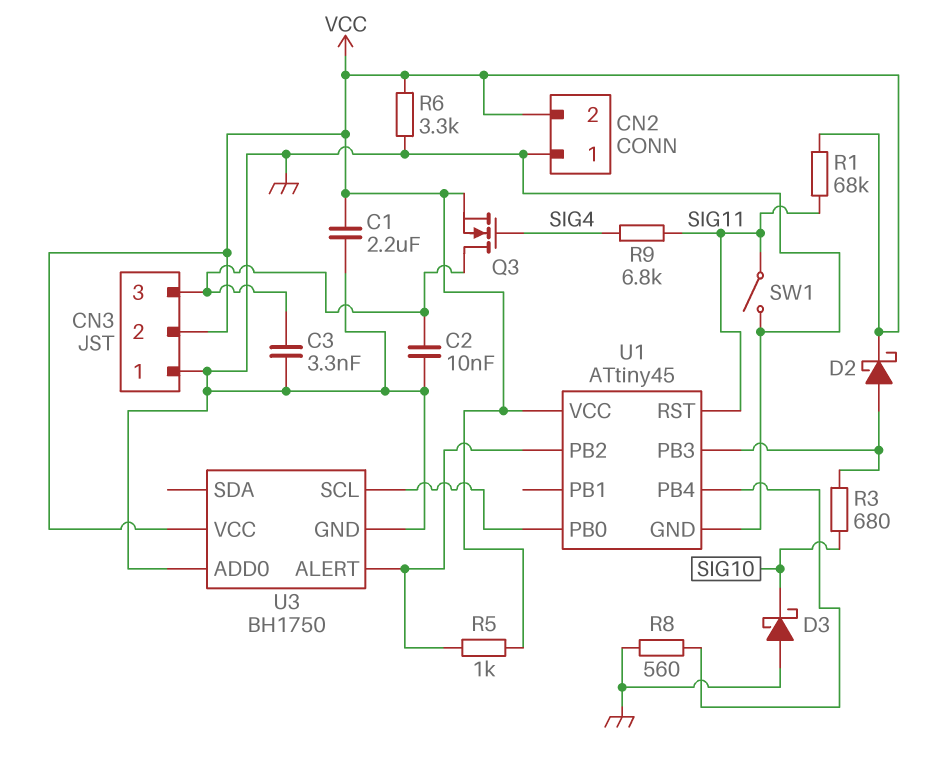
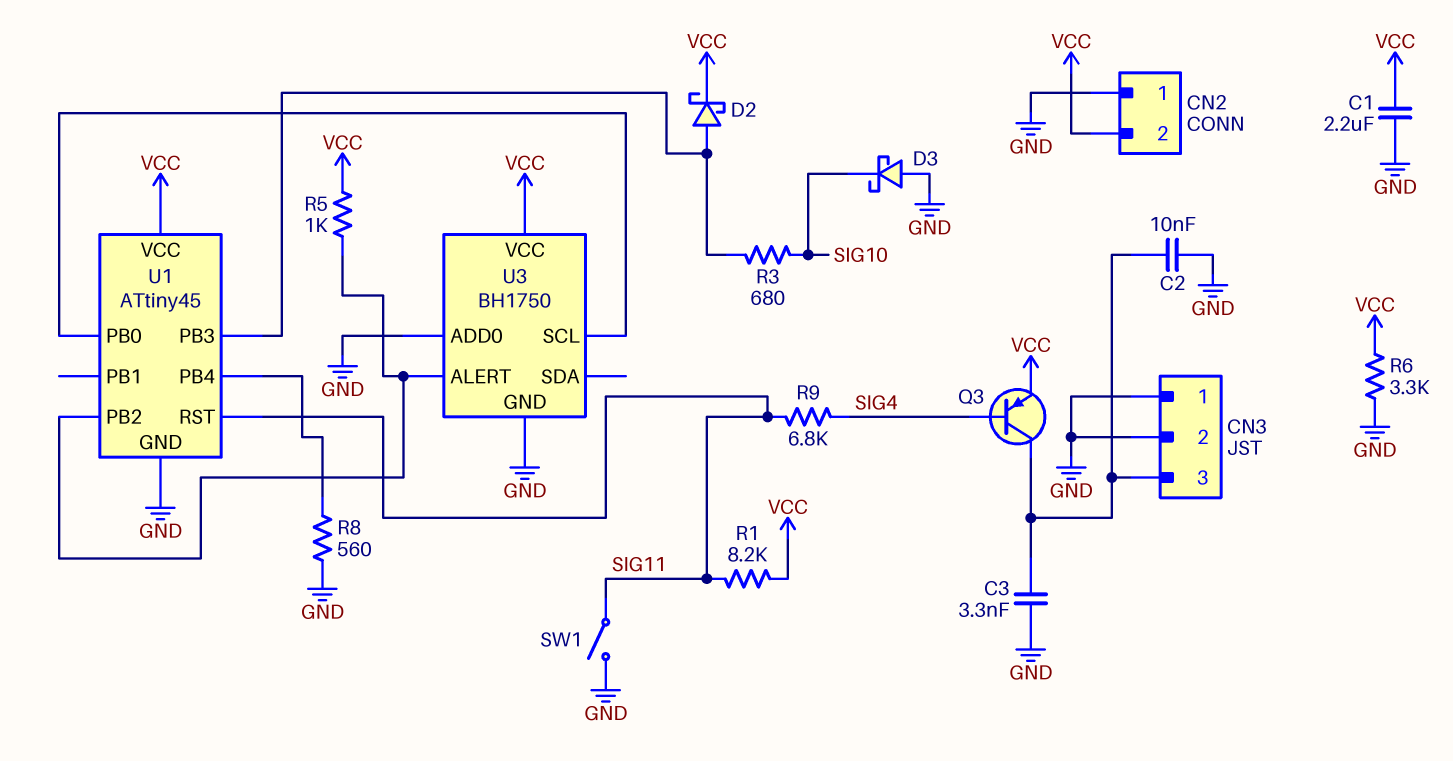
CN3 pin 2: VCC -> GND
Q3: NMOS (G SIG4, D CN3/3, S VCC) -> PNP (B SIG4, C CN3/3, E VCC)
R1: 68k (SIG11, VCC) -> 8.2k (SIG11, VCC)

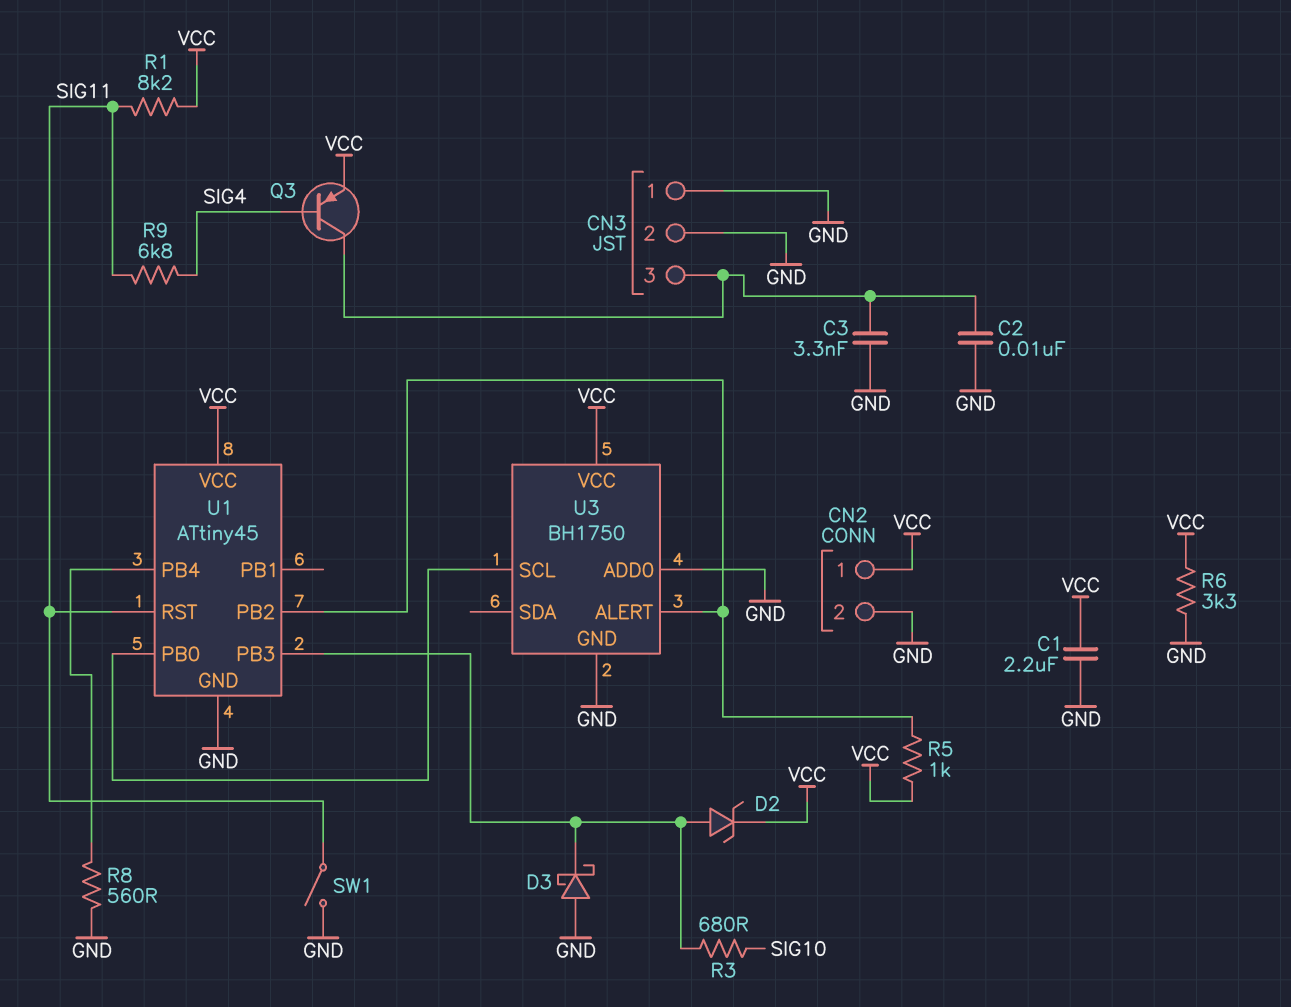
CN2 pin 1: GND -> VCC
CN2 pin 2: VCC -> GND
D2: schottky (A U1/PB3, K VCC) -> zener (A U1/PB3, K VCC)
D3: schottky (A GND, K SIG10) -> schottky (A GND, K U1/PB3)

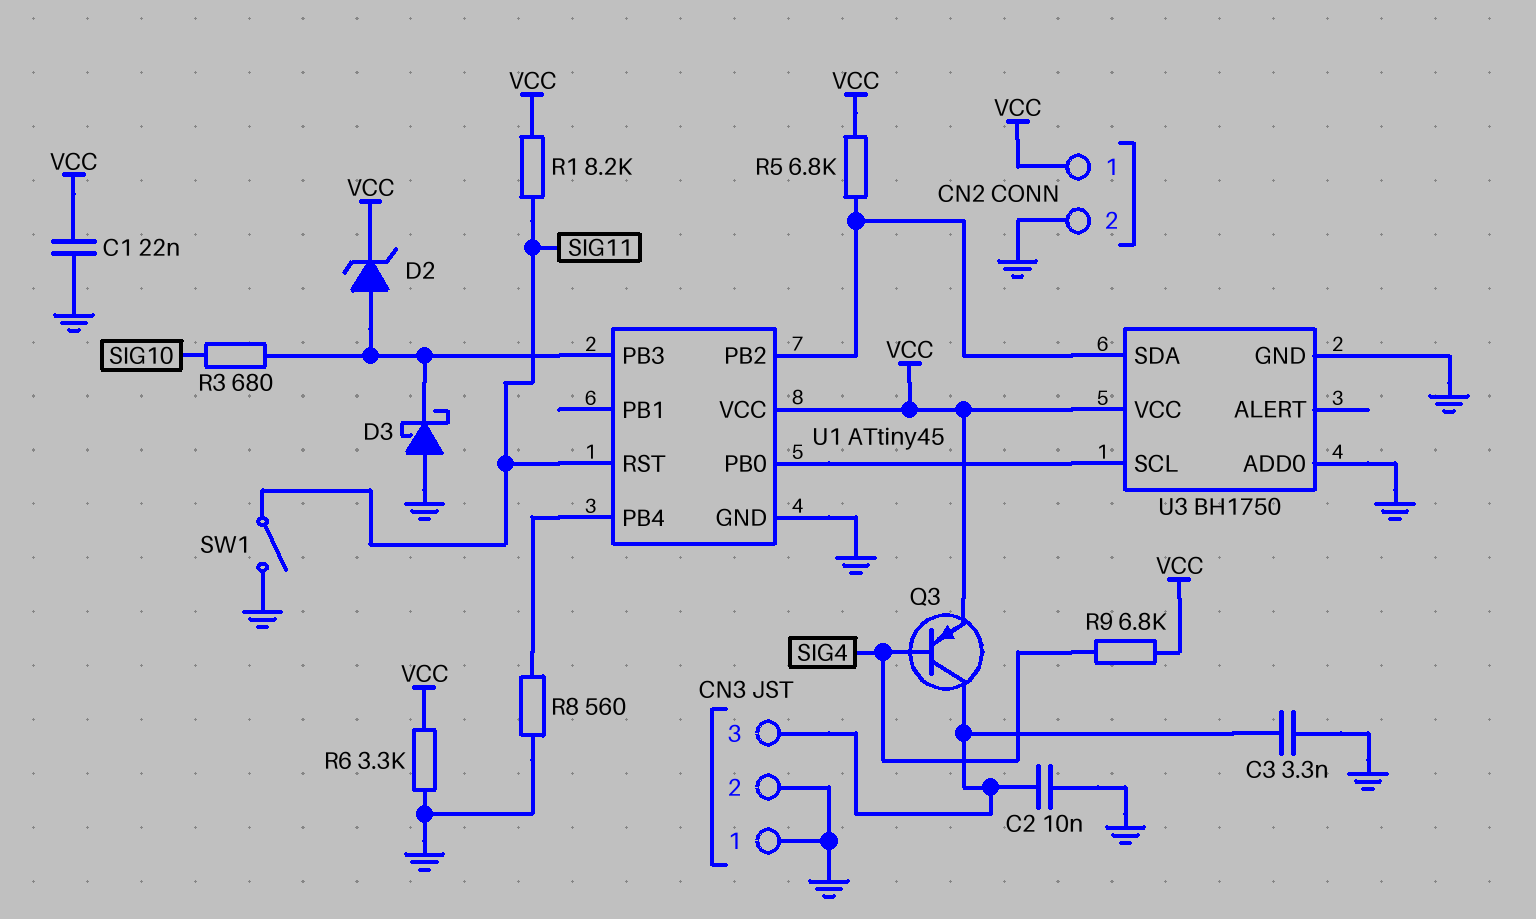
C1: 2.2uF (GND, VCC) -> 22nF (GND, VCC)
R5: 1k (U1/PB2, VCC) -> 6.8k (U1/PB2, VCC)
R9: 6.8k (SIG4, SIG11) -> 6.8k (SIG4, VCC)
U3 pin ALERT: U1/PB2 -> none
U3 pin SDA: none -> U1/PB2

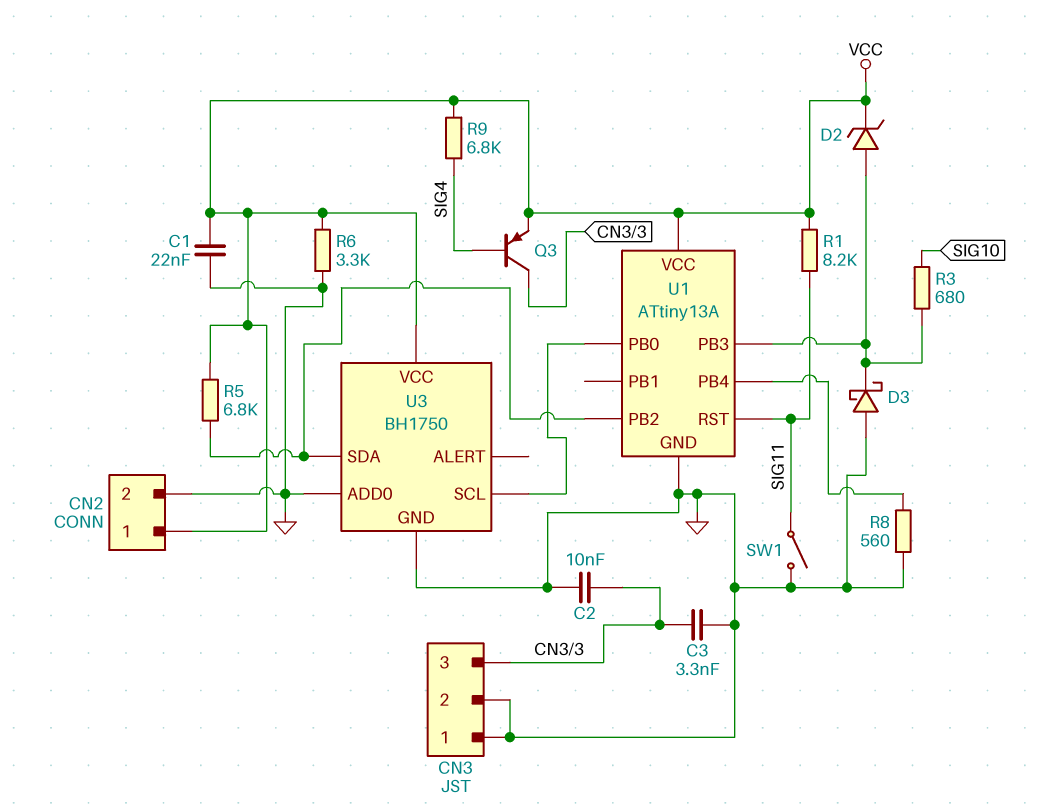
U1: ATtiny45 -> ATtiny13A

